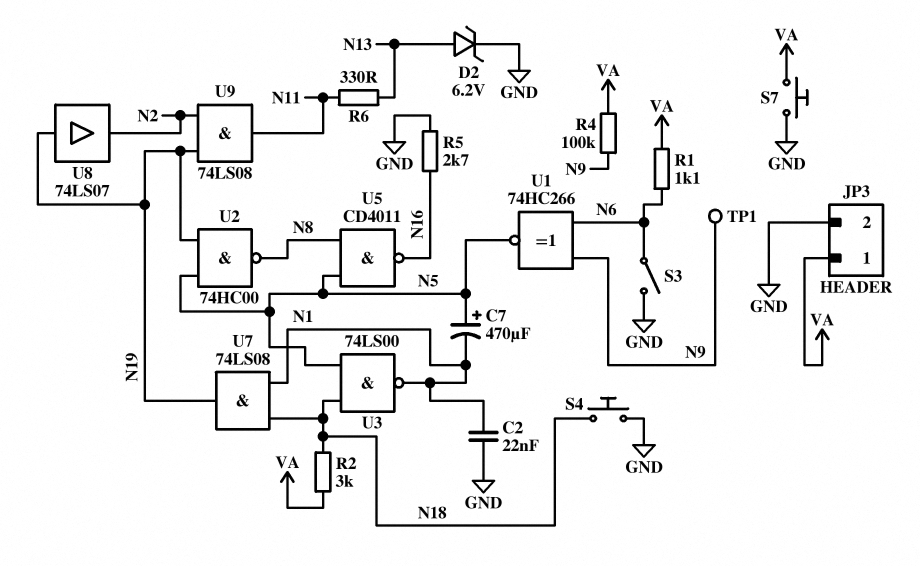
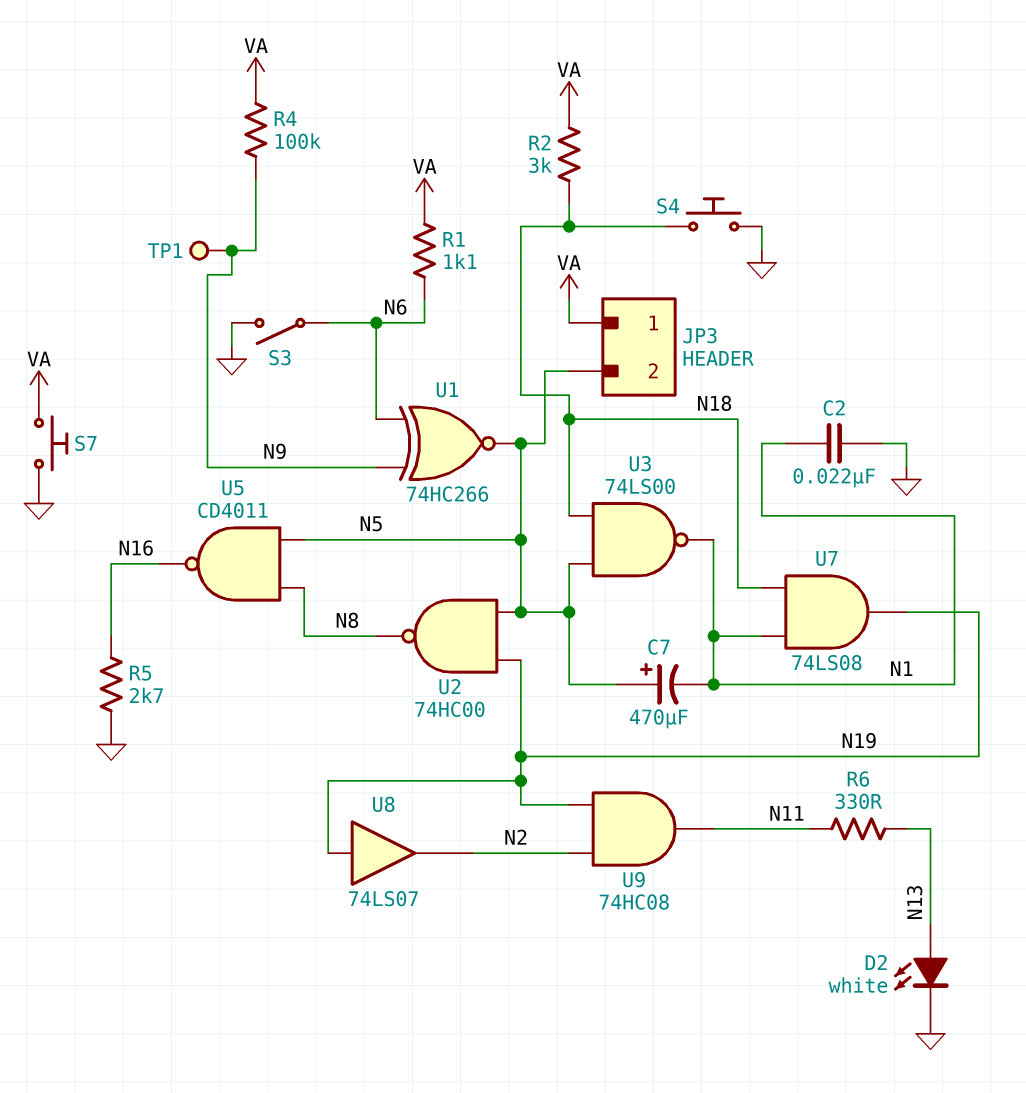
D2: zener 6.2V (A N13, K GND) -> LED white (A N13, K GND)
JP3 pin 2: GND -> N5
U9: AND 74LS08 (in N2, in N19, out N11) -> AND 74HC08 (in N2, in N19, out N11)

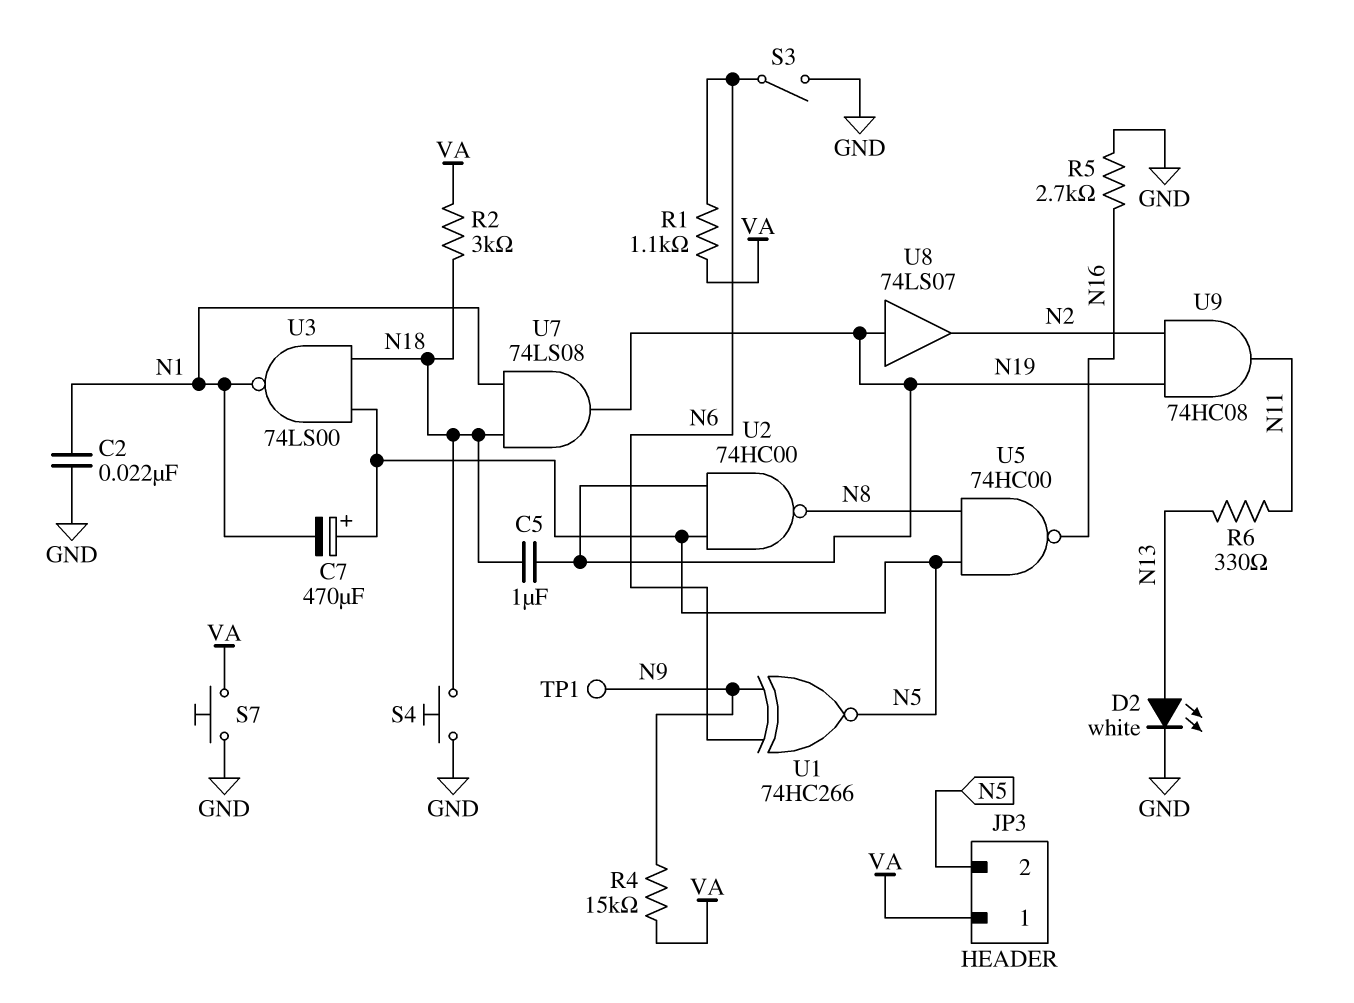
C5: none -> 1uF (N18, N19)
R4: 100k (N9, VA) -> 15k (N9, VA)
U5: NAND CD4011 (in N5, in N8, out N16) -> NAND 74HC00 (in N5, in N8, out N16)

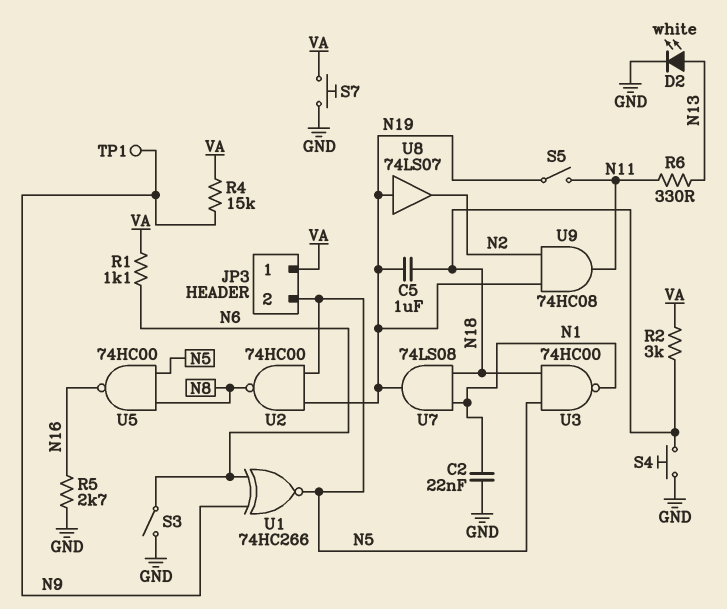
C7: 470uF (plus N5, minus N1) -> none
S5: none -> switch (N11, N19)
U3: NAND 74LS00 (in N5, in N18, out N1) -> NAND 74HC00 (in N5, in N18, out N1)

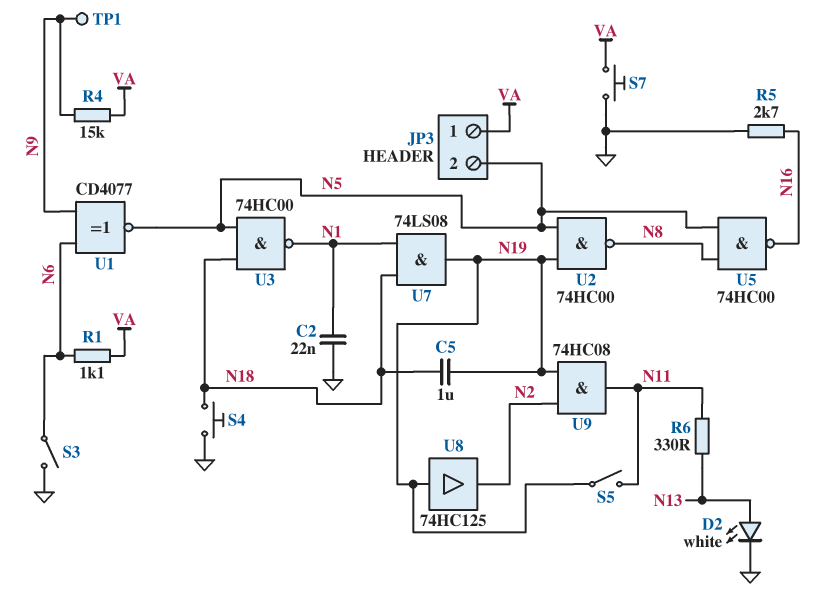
R2: 3k (N18, VA) -> none
U1: XNOR 74HC266 (in N6, in N9, out N5) -> XNOR CD4077 (in N6, in N9, out N5)
U8: buffer 74LS07 (in N19, out N2) -> buffer 74HC125 (in N19, out N2)

